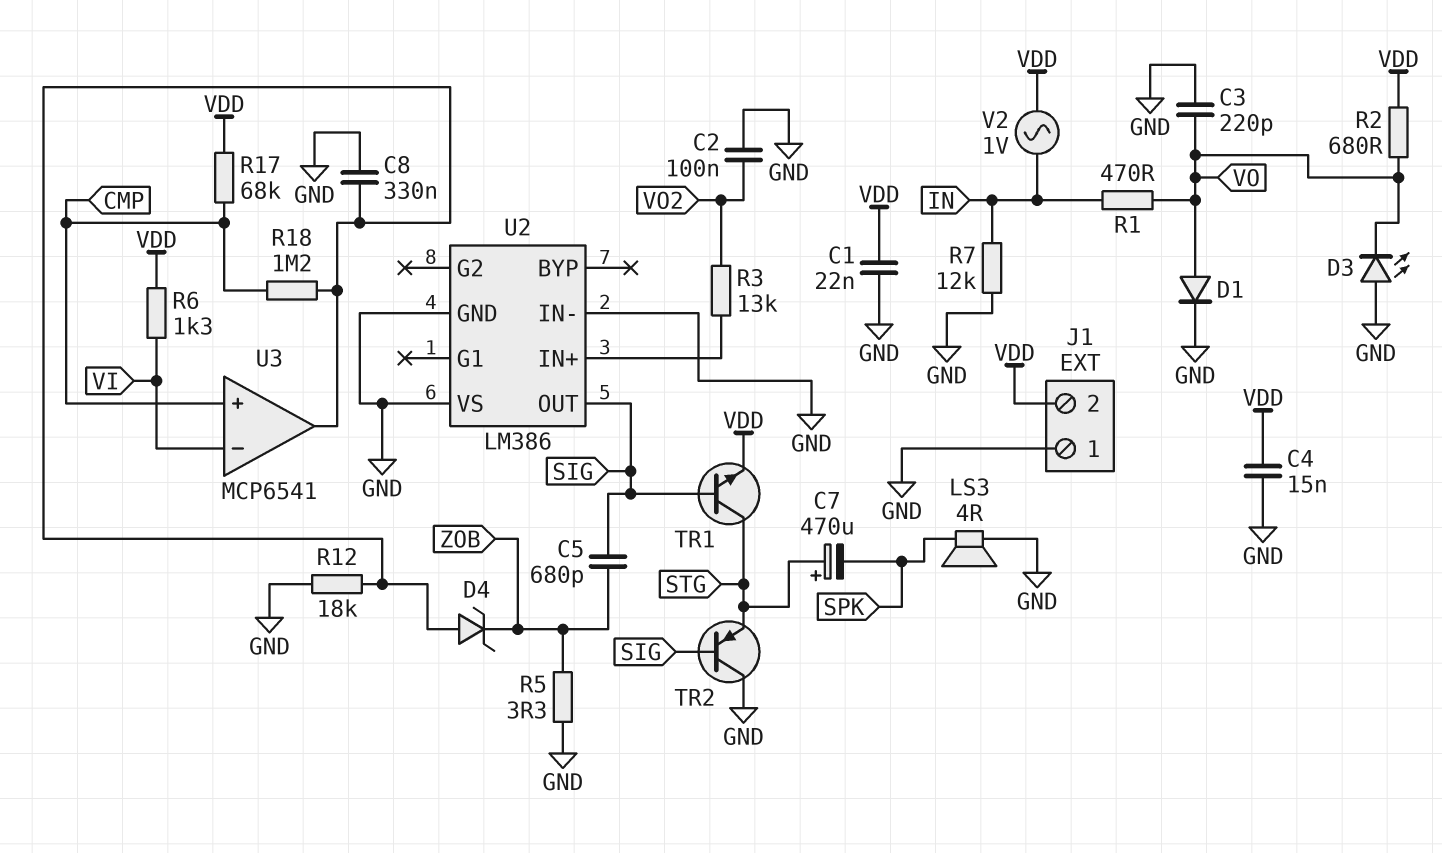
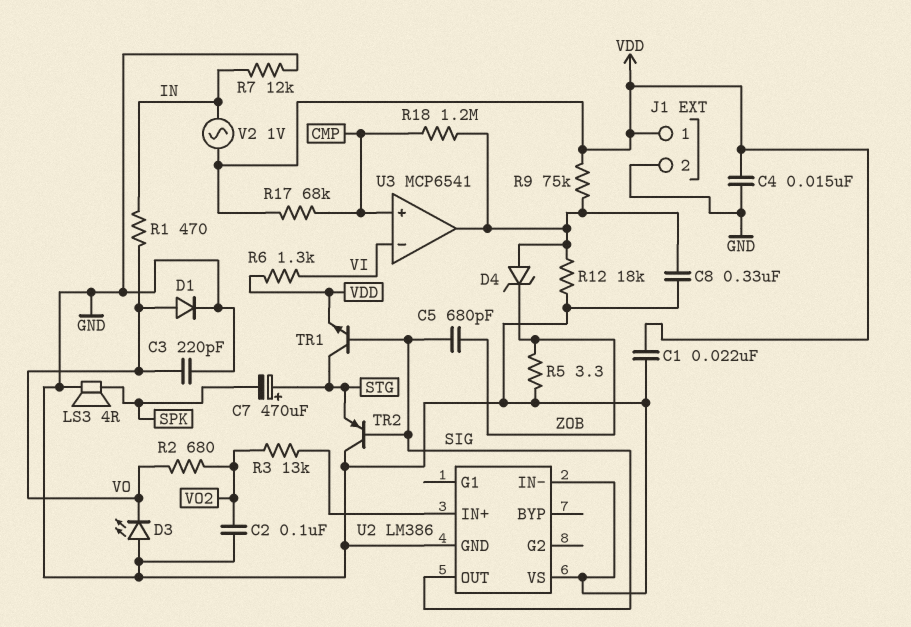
J1 pin 1: GND -> VDD
J1 pin 2: VDD -> GND
R2: 680 (VDD, VO) -> 680 (VO, VO2)
R9: none -> 75k (U3/out, VDD)

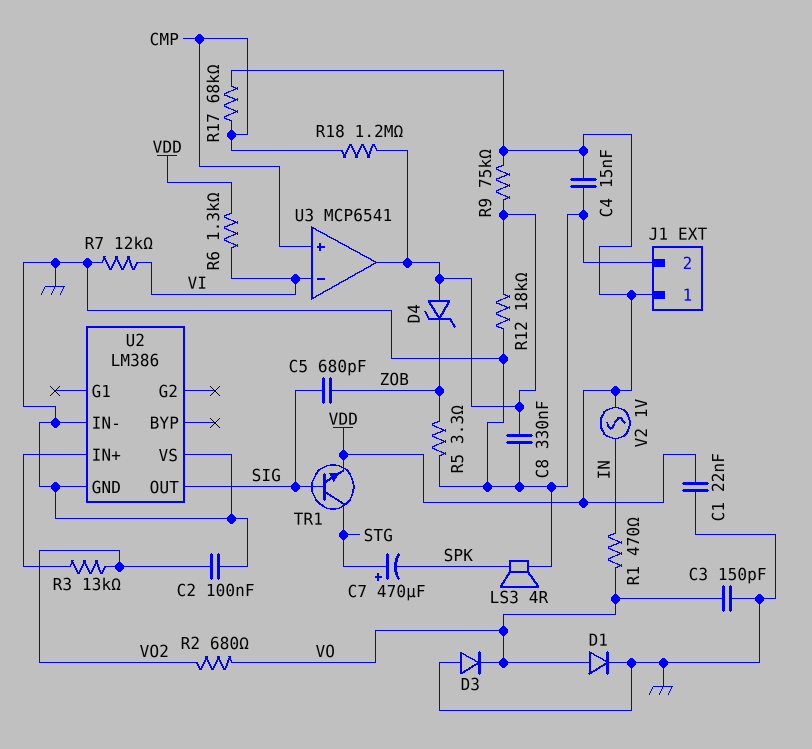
C3: 220pF (GND, VO) -> 150pF (GND, VO)
D3: LED (A GND, K VO) -> diode (A GND, K VO)
R7: 12k (GND, IN) -> 12k (GND, VI)
TR2: PNP (B SIG, C GND, E STG) -> none

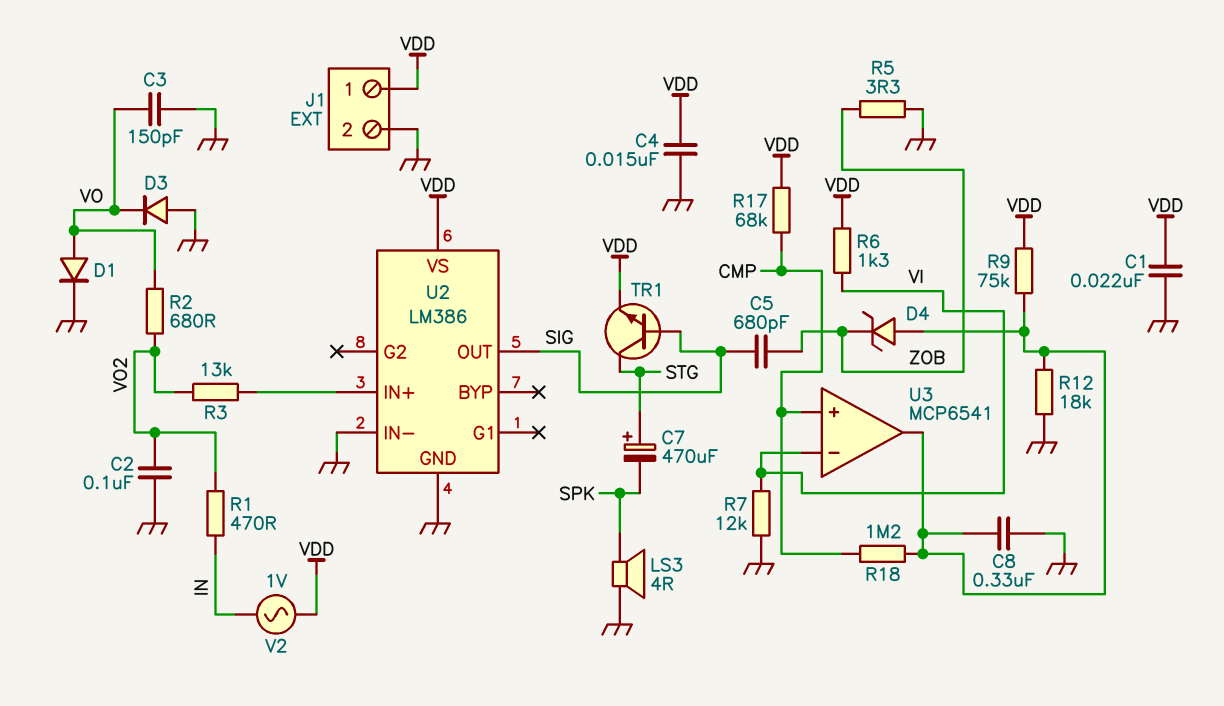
R1: 470 (IN, VO) -> 470 (IN, VO2)
U2 pin VS: GND -> VDD

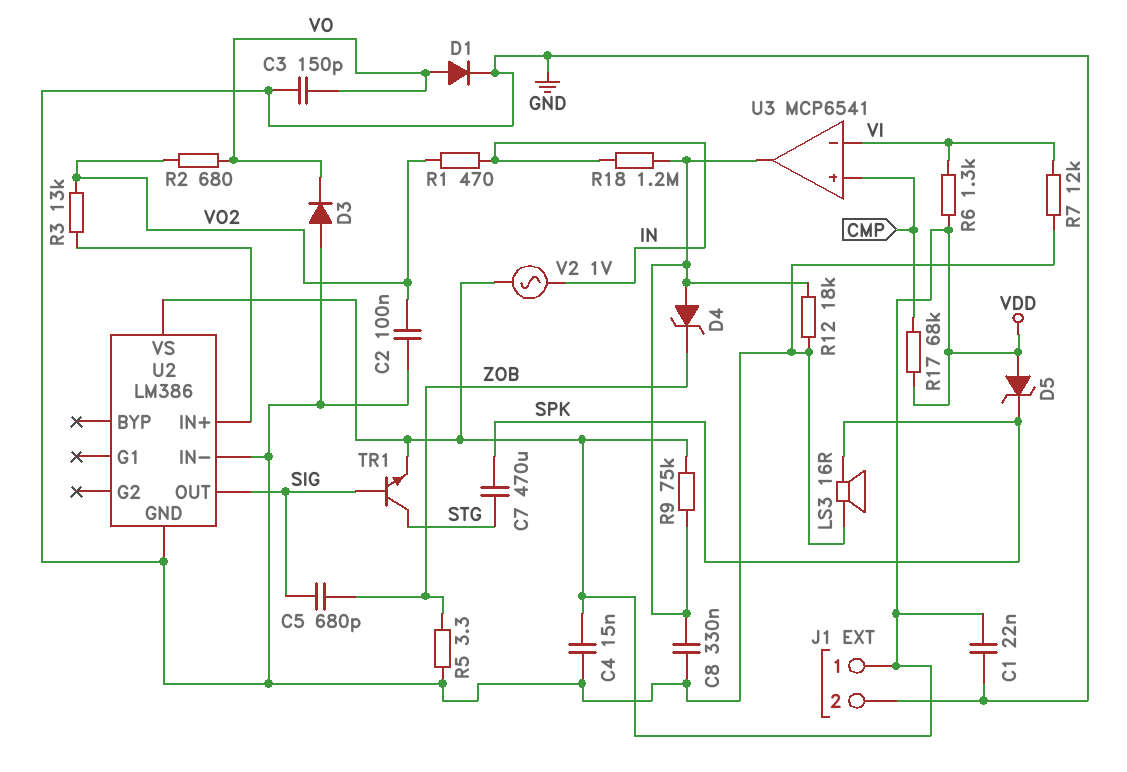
C7: 470uF (plus STG, minus SPK) -> 470uF (SPK, STG)
D5: none -> zener (A VDD, K SPK)
LS3: speaker 4R (GND, SPK) -> speaker 16R (GND, SPK)
R18: 1.2M (CMP, U3/out) -> 1.2M (IN, U3/out)

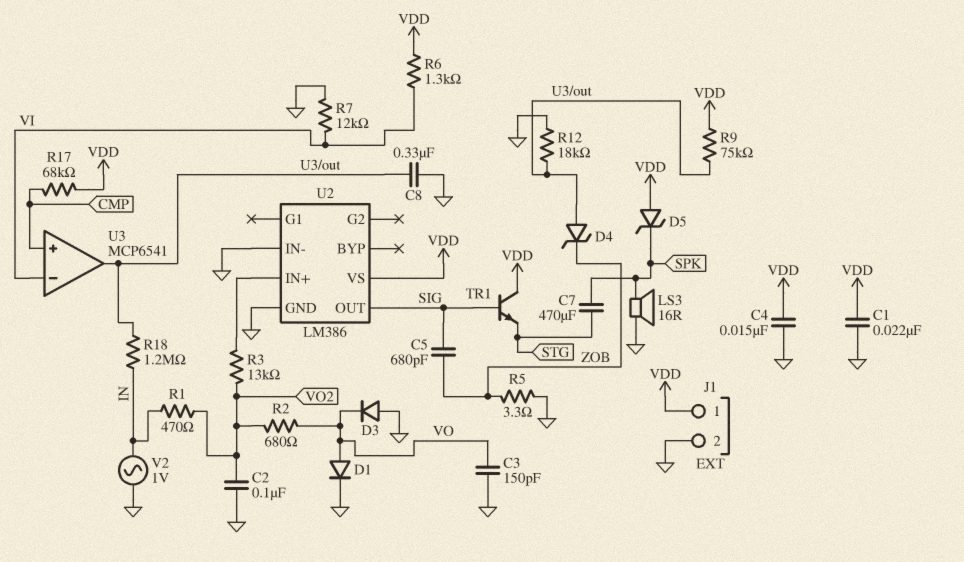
TR1: NPN (B SIG, C STG, E VDD) -> NPN (B SIG, C VDD, E STG)
V2: AC 1V (IN, VDD) -> AC 1V (GND, IN)

